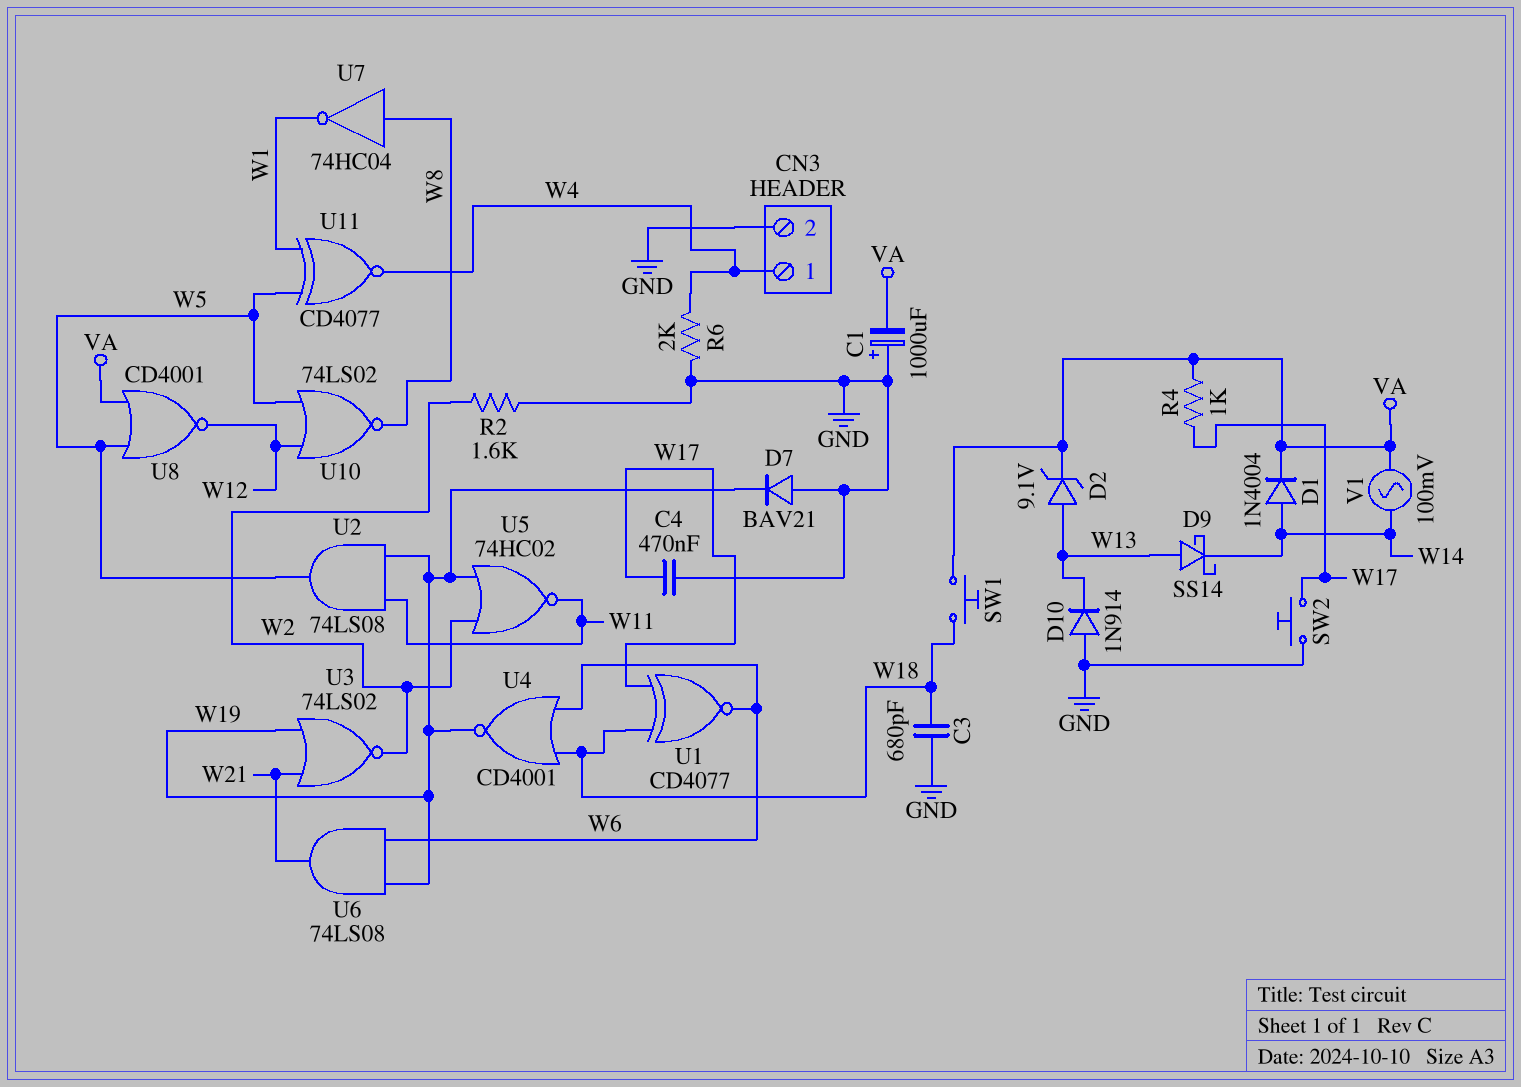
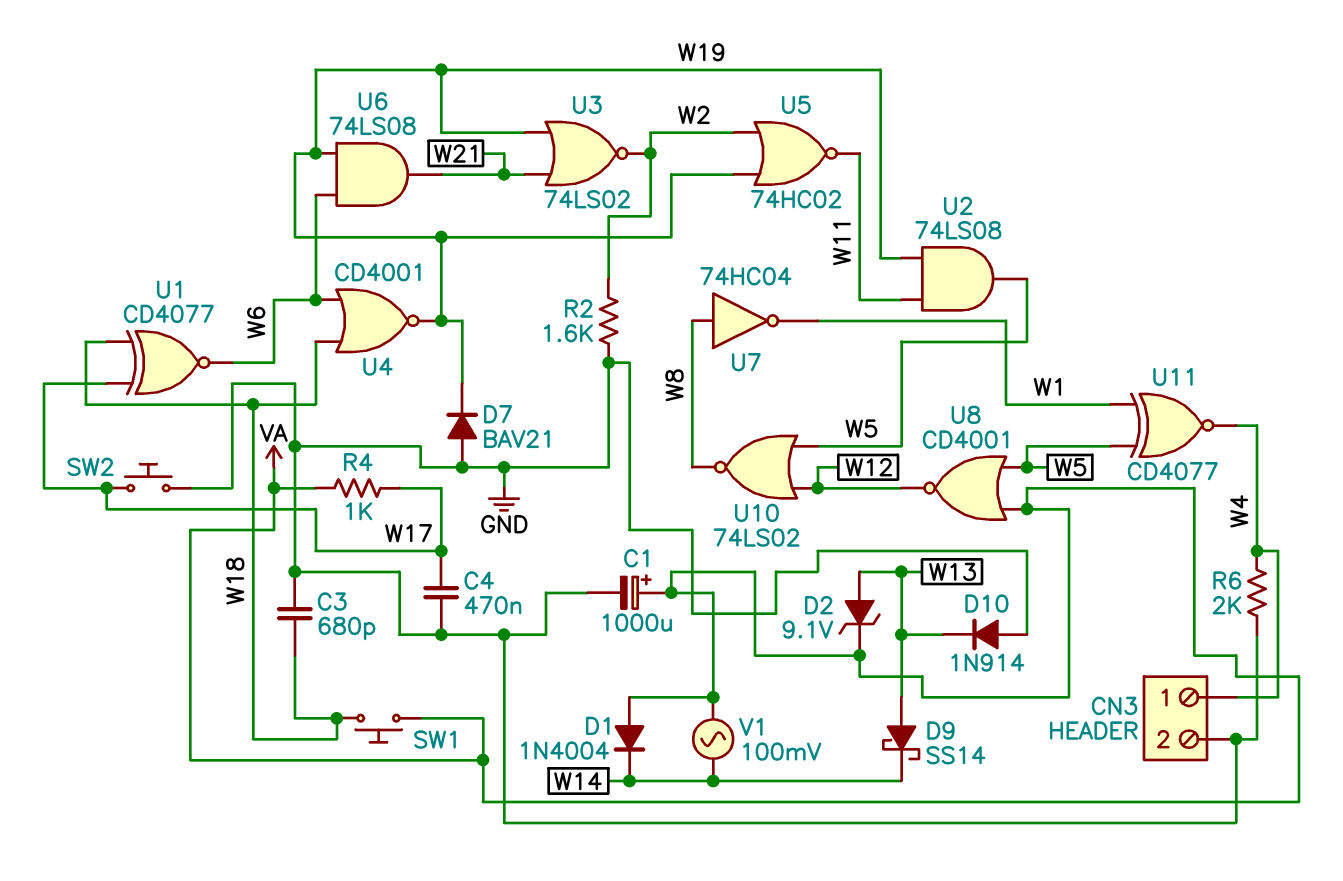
C1: 1000uF (plus GND, minus VA) -> 1000uF (plus VA, minus GND)
D1: diode 1N4004 (A W14, K VA) -> diode 1N4004 (A VA, K W14)

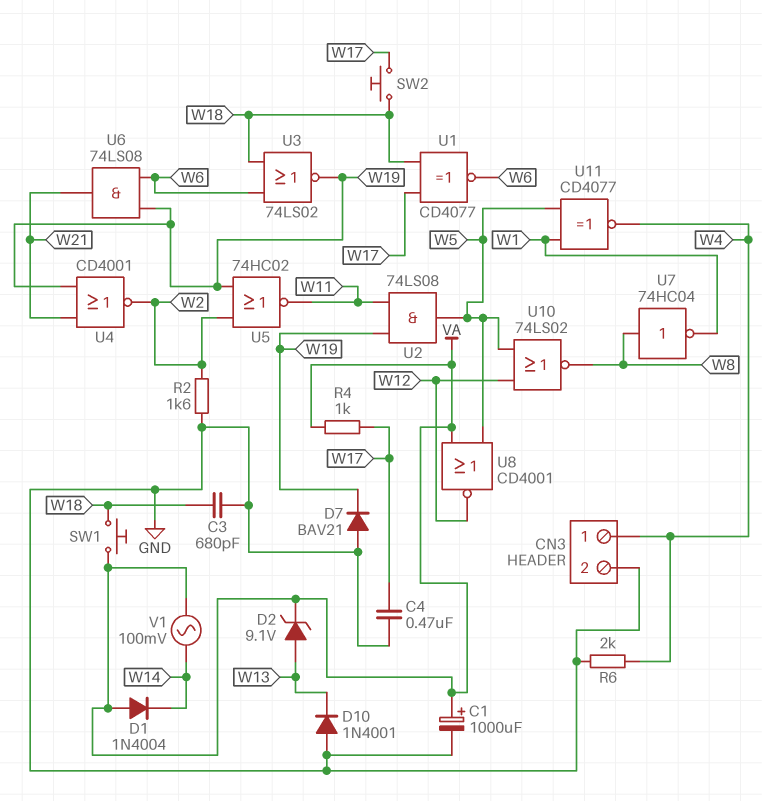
D9: schottky SS14 (A W13, K W14) -> none
D10: diode 1N914 (A GND, K W13) -> diode 1N4001 (A GND, K W13)
SW2: button (GND, W17) -> button (W17, W18)
U3: NOR 74LS02 (in W19, in W21, out W2) -> NOR 74LS02 (in W6, in W18, out W19)
U4: NOR CD4001 (in W6, in W18, out W19) -> NOR CD4001 (in W19, in W21, out W2)

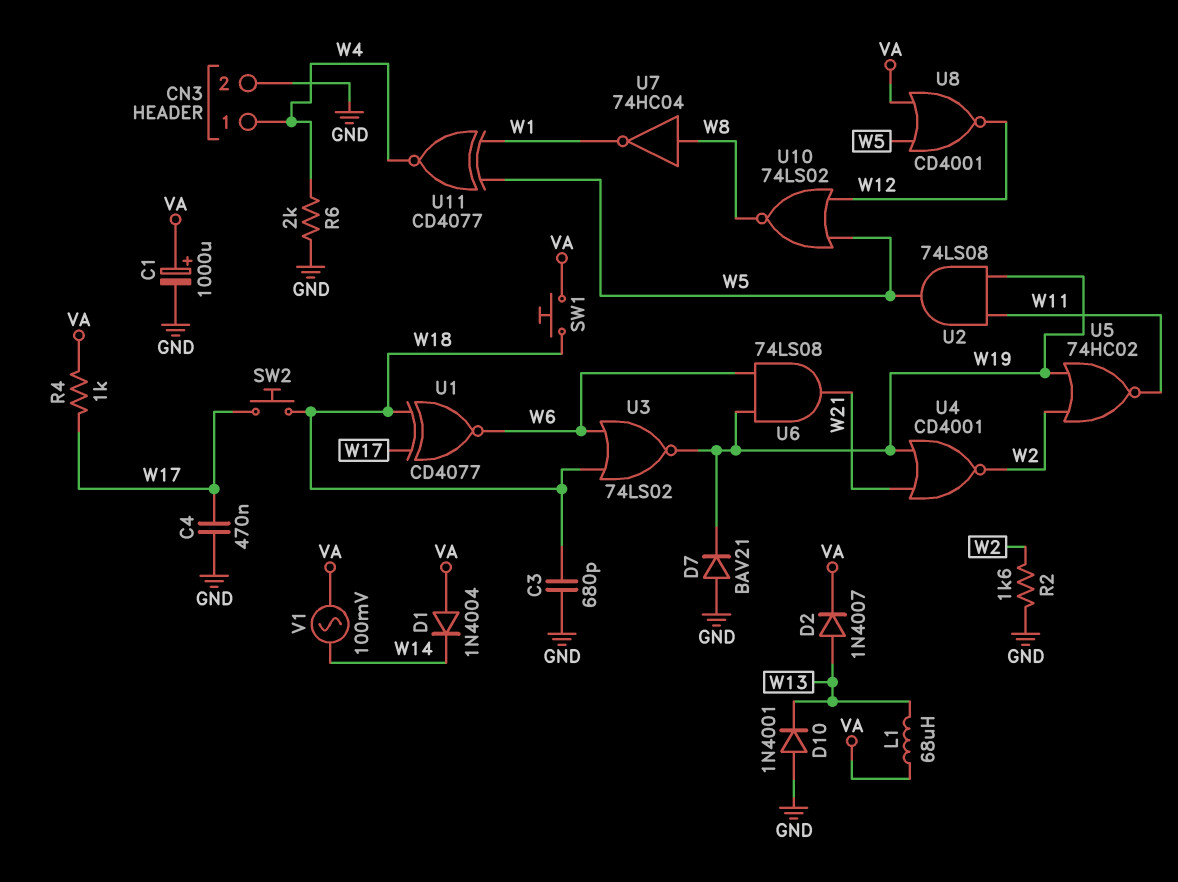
D2: zener 9.1V (A W13, K VA) -> diode 1N4007 (A W13, K VA)
L1: none -> 68uH (VA, W13)

